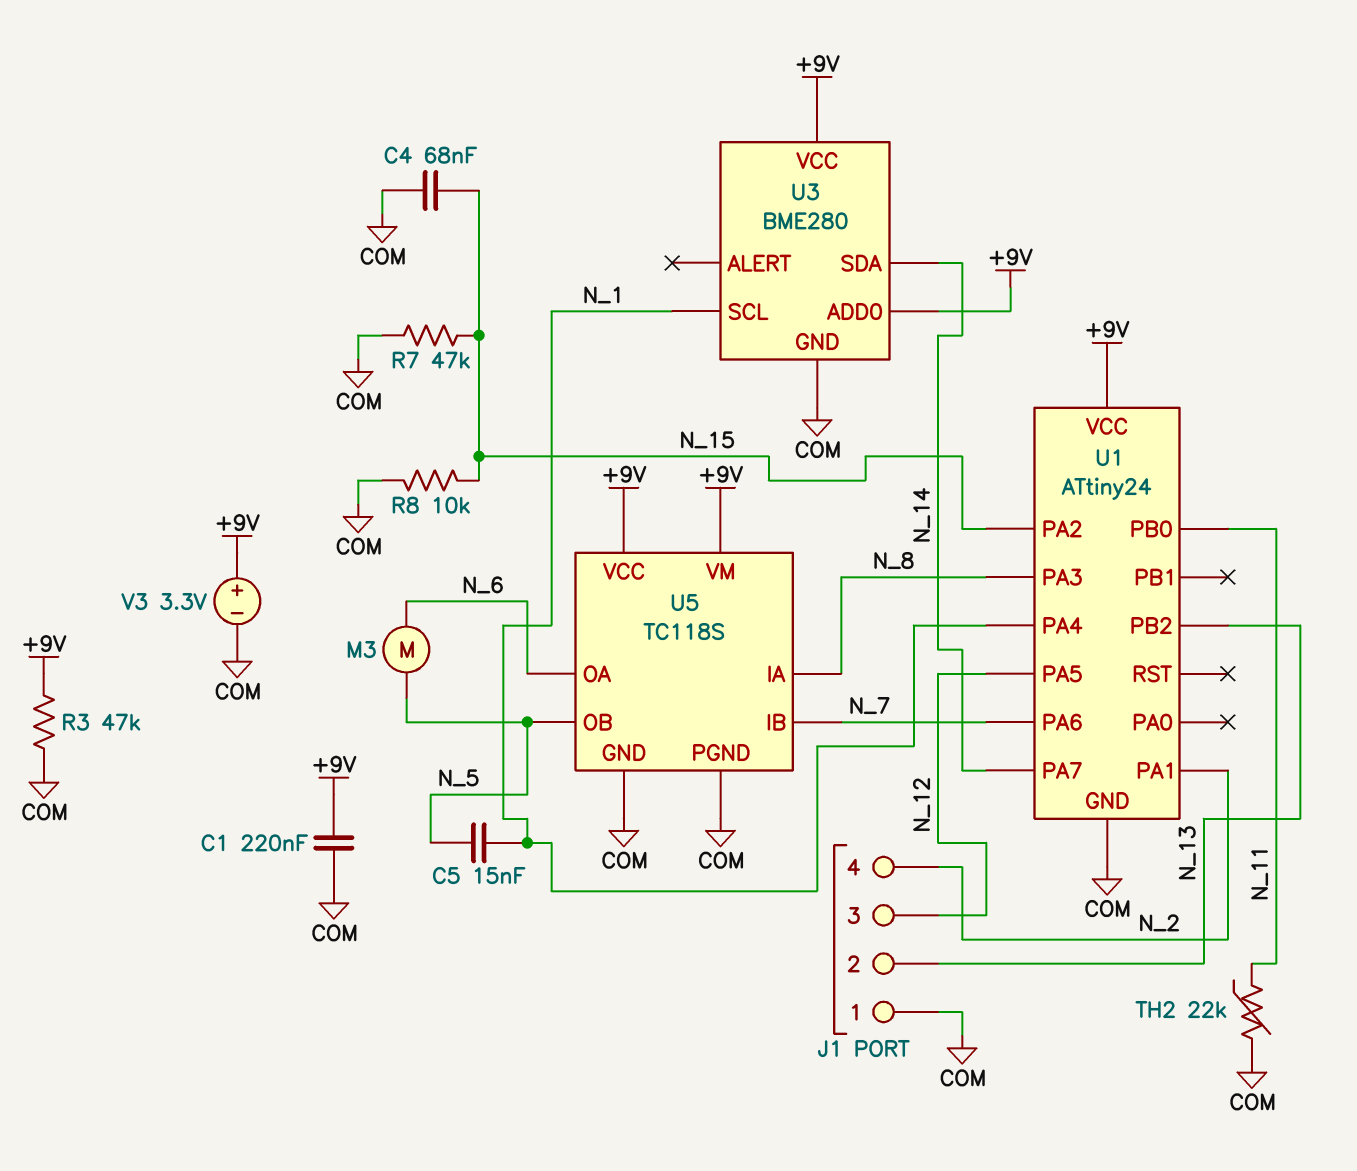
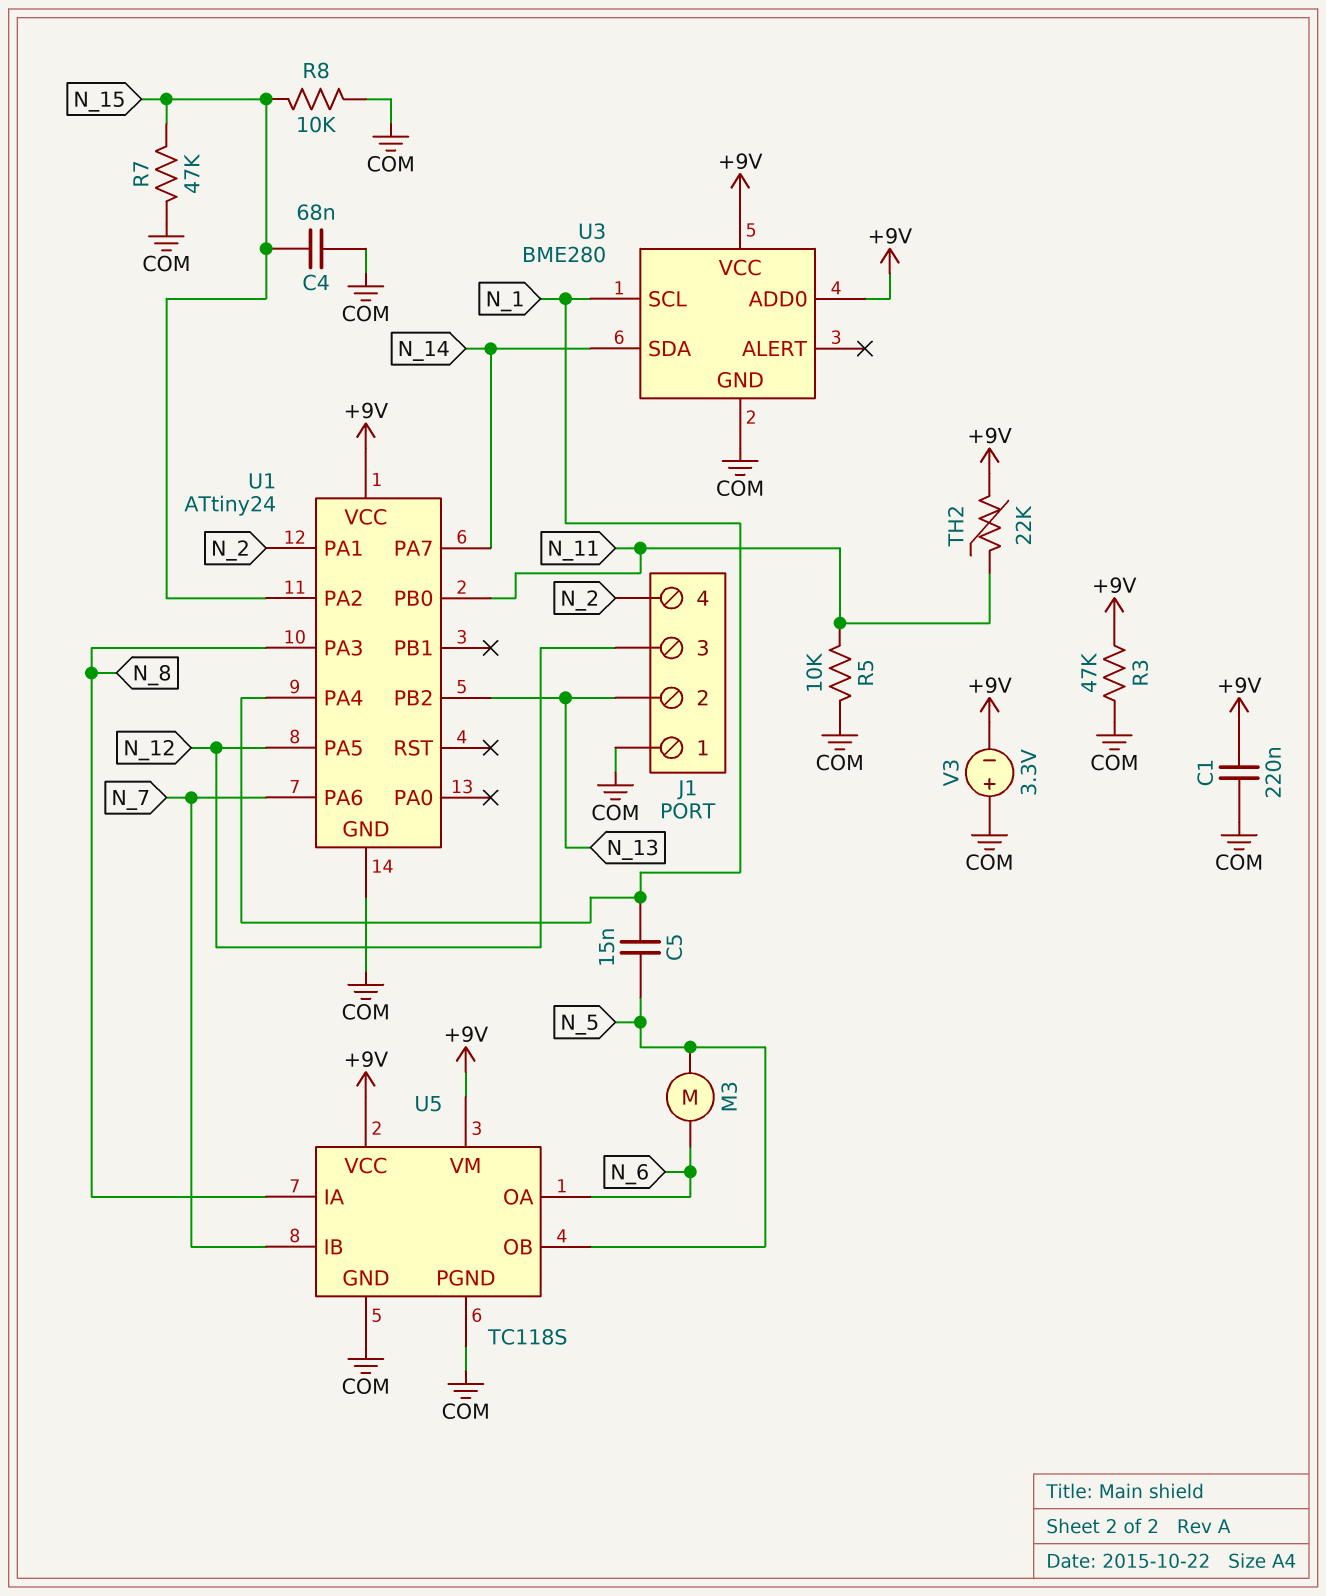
R5: none -> 10k (COM, N_11)
TH2: 22k (COM, N_11) -> 22k (+9V, N_11)
V3: 3.3V (plus +9V, minus COM) -> 3.3V (plus COM, minus +9V)

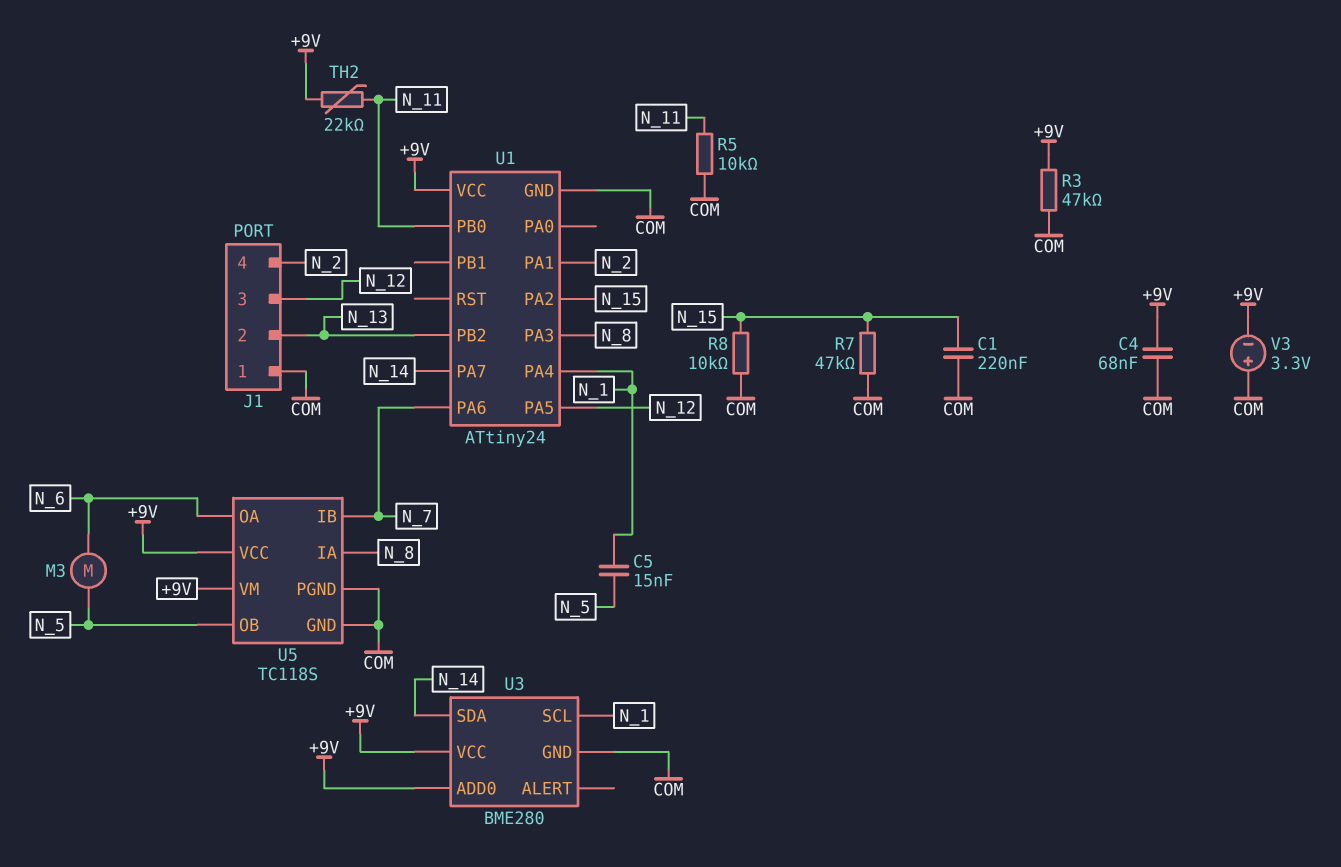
C1: 220nF (+9V, COM) -> 220nF (COM, N_15)
C4: 68nF (COM, N_15) -> 68nF (+9V, COM)

